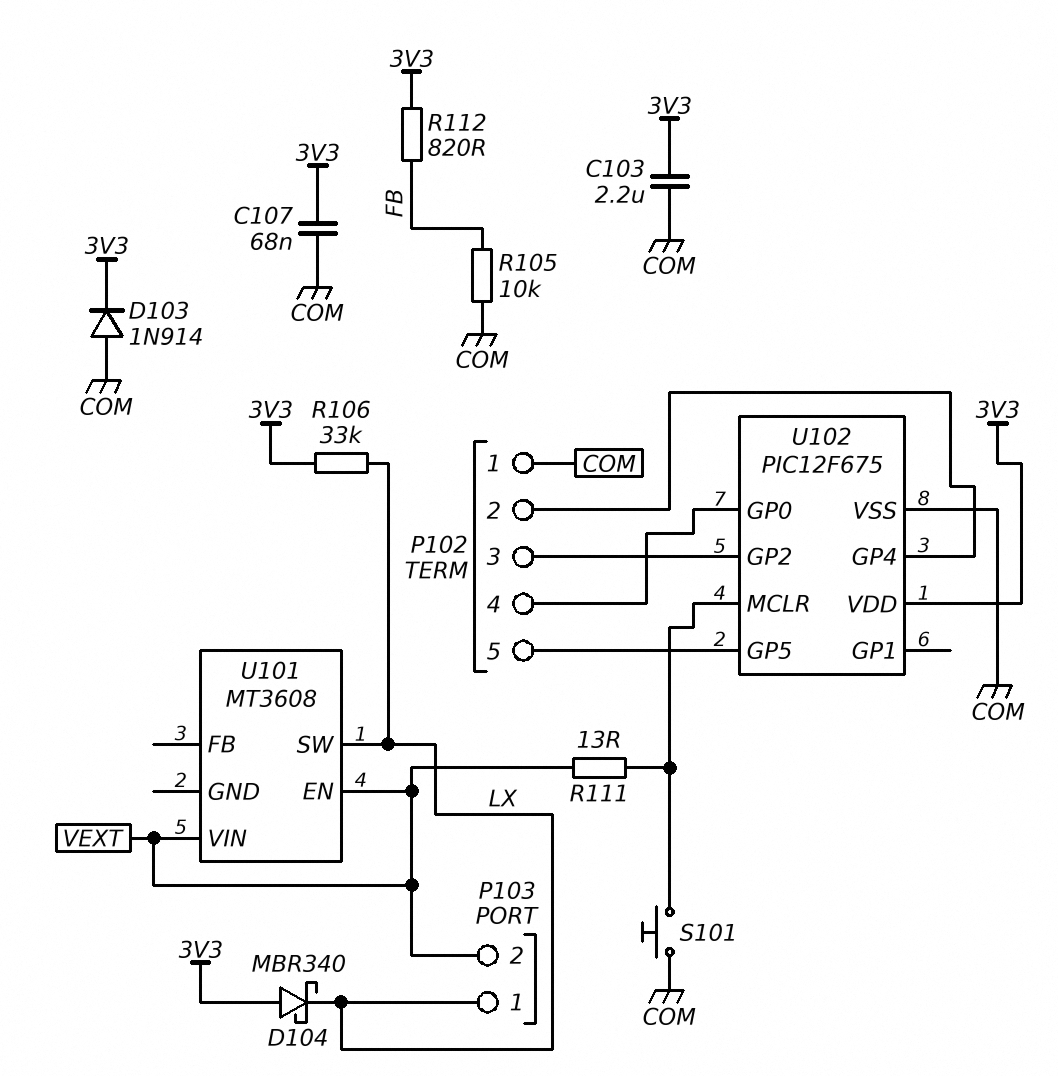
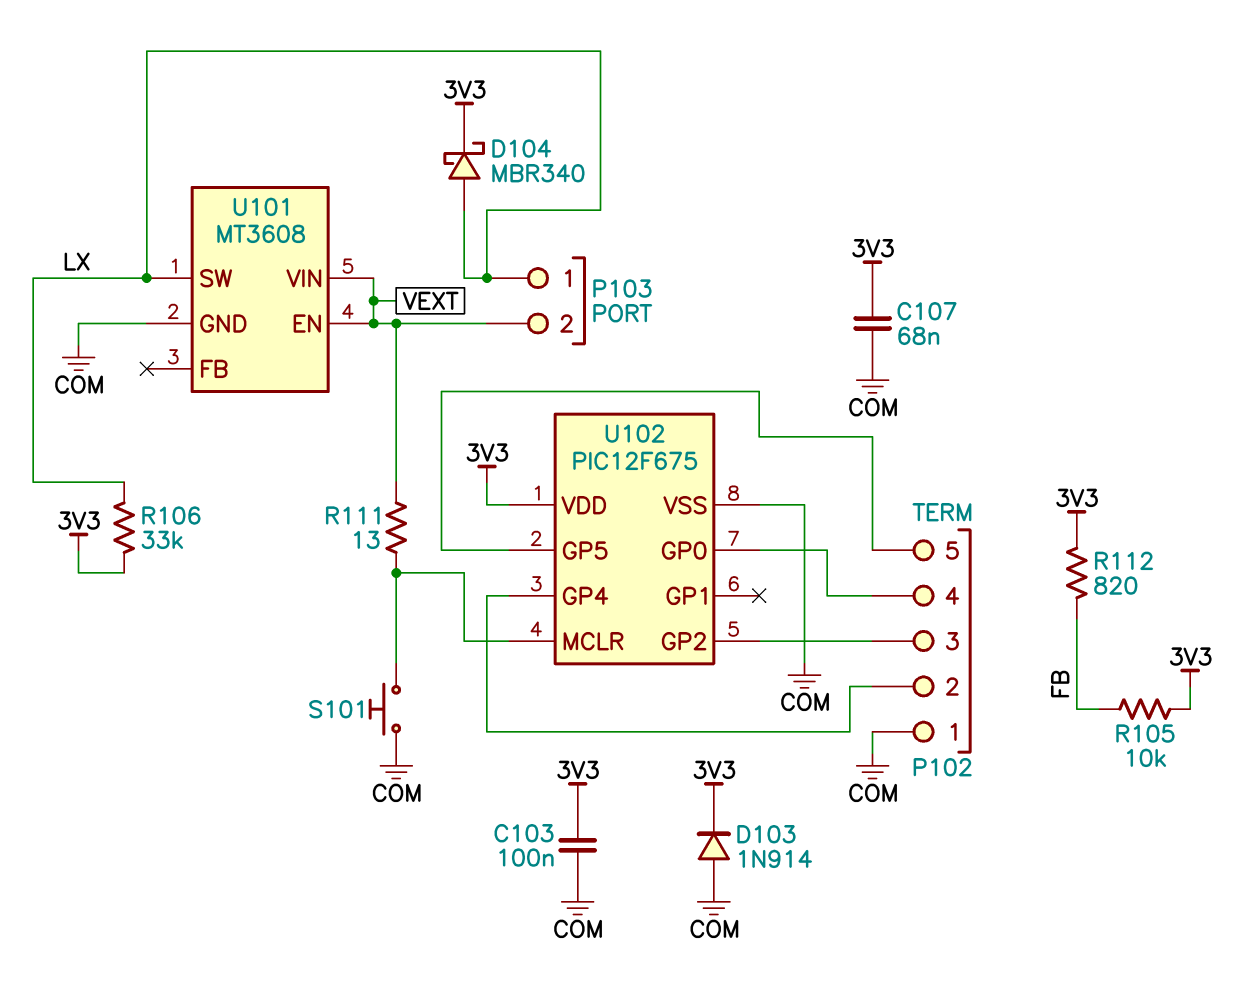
C103: 2.2uF (3V3, COM) -> 100nF (3V3, COM)
D104: schottky MBR340 (A 3V3, K LX) -> schottky MBR340 (A LX, K 3V3)
R105: 10k (COM, FB) -> 10k (3V3, FB)
U101 pin GND: none -> COM

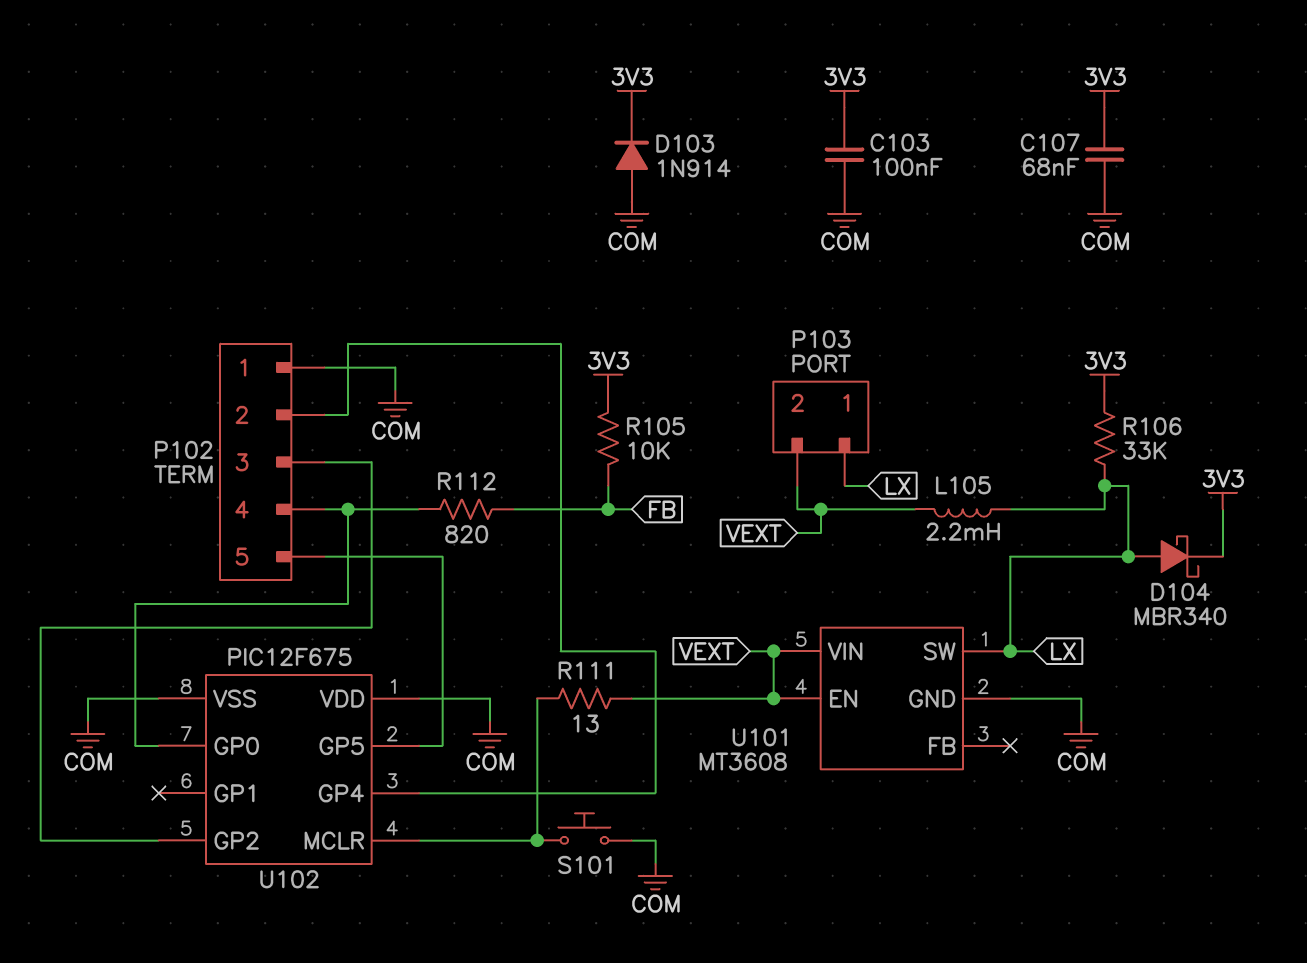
L105: none -> 2.2mH (LX, VEXT)
R112: 820 (3V3, FB) -> 820 (FB, P102/4)
U102 pin VDD: 3V3 -> COM

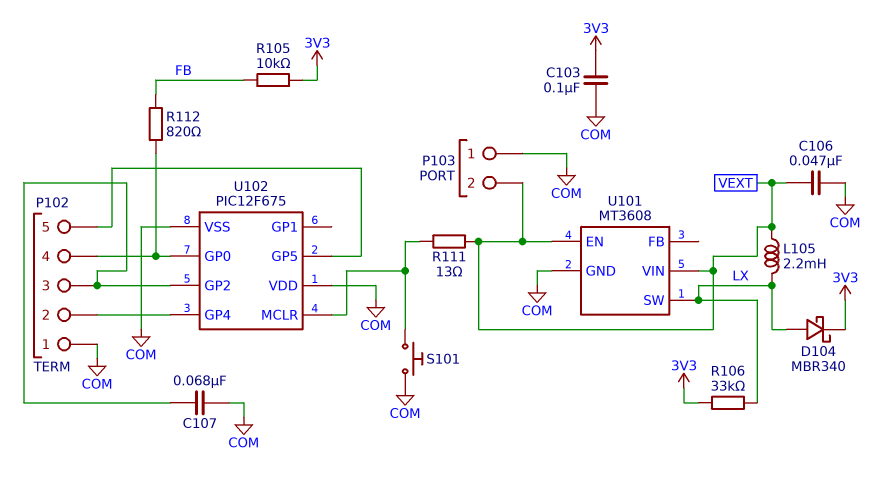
C106: none -> 47nF (COM, VEXT)
C107: 68nF (3V3, COM) -> 68nF (COM, P102/3)
D103: diode 1N914 (A COM, K 3V3) -> none
P103 pin 1: LX -> COM

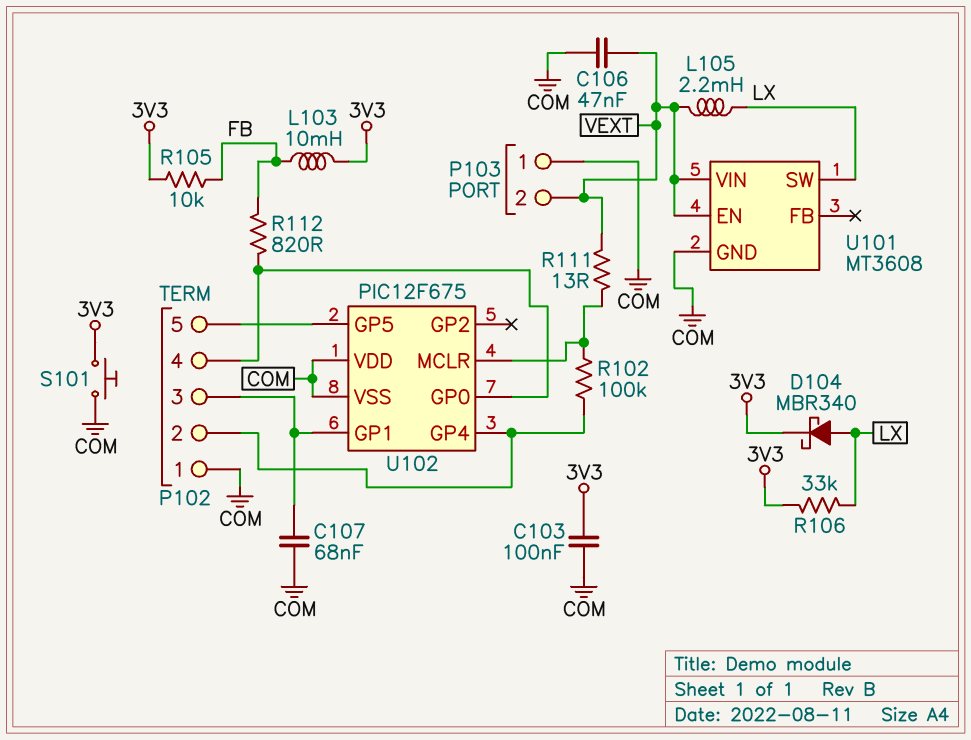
L103: none -> 10mH (3V3, FB)
R102: none -> 100k (P102/2, U102/MCLR)
S101: button (COM, U102/MCLR) -> button (3V3, COM)
U102 pin GP1: none -> P102/3
U102 pin GP2: P102/3 -> none

